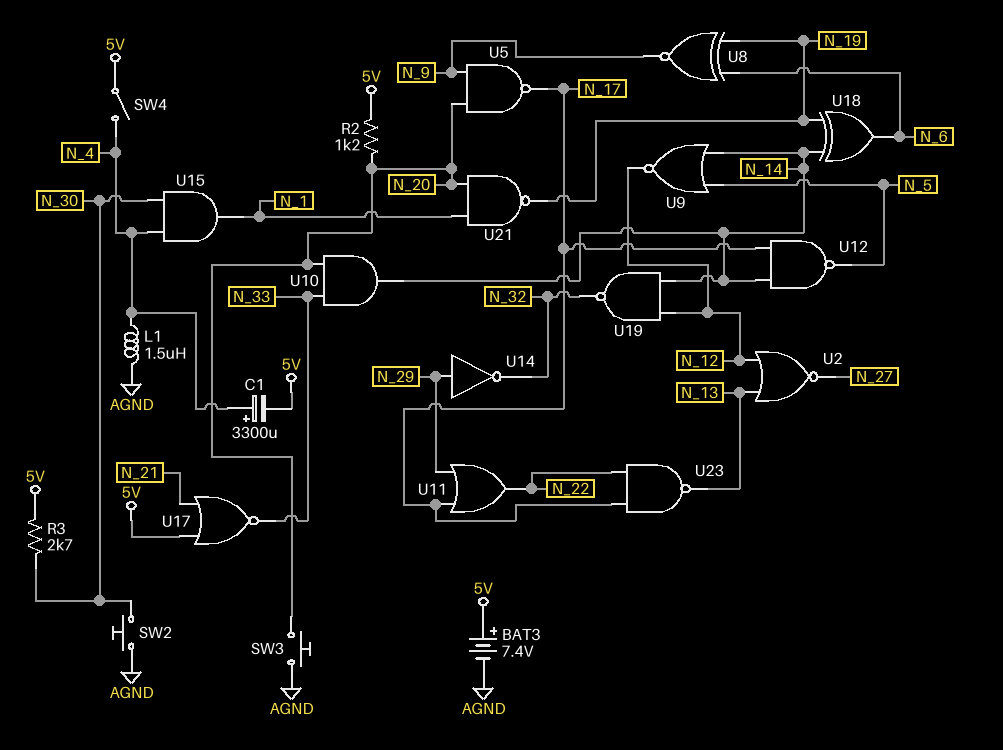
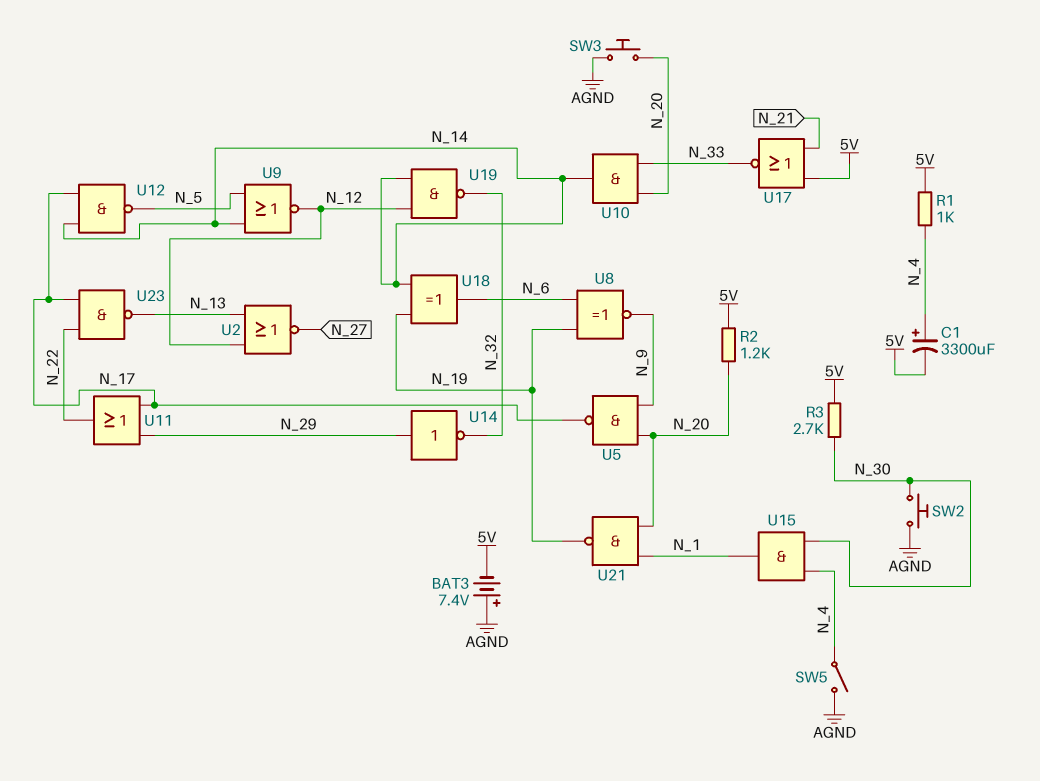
BAT3: 7.4V (plus 5V, minus AGND) -> 7.4V (plus AGND, minus 5V)
L1: 1.5uH (AGND, N_4) -> none
R1: none -> 1k (5V, N_4)
SW4: switch (5V, N_4) -> none
SW5: none -> switch (AGND, N_4)

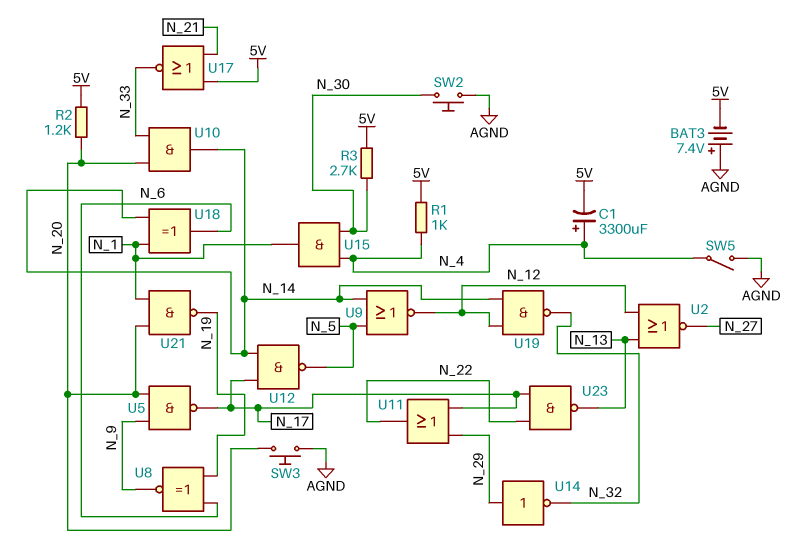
U18: XOR (in N_14, in N_19, out N_6) -> XOR (in N_1, in N_14, out N_6)

